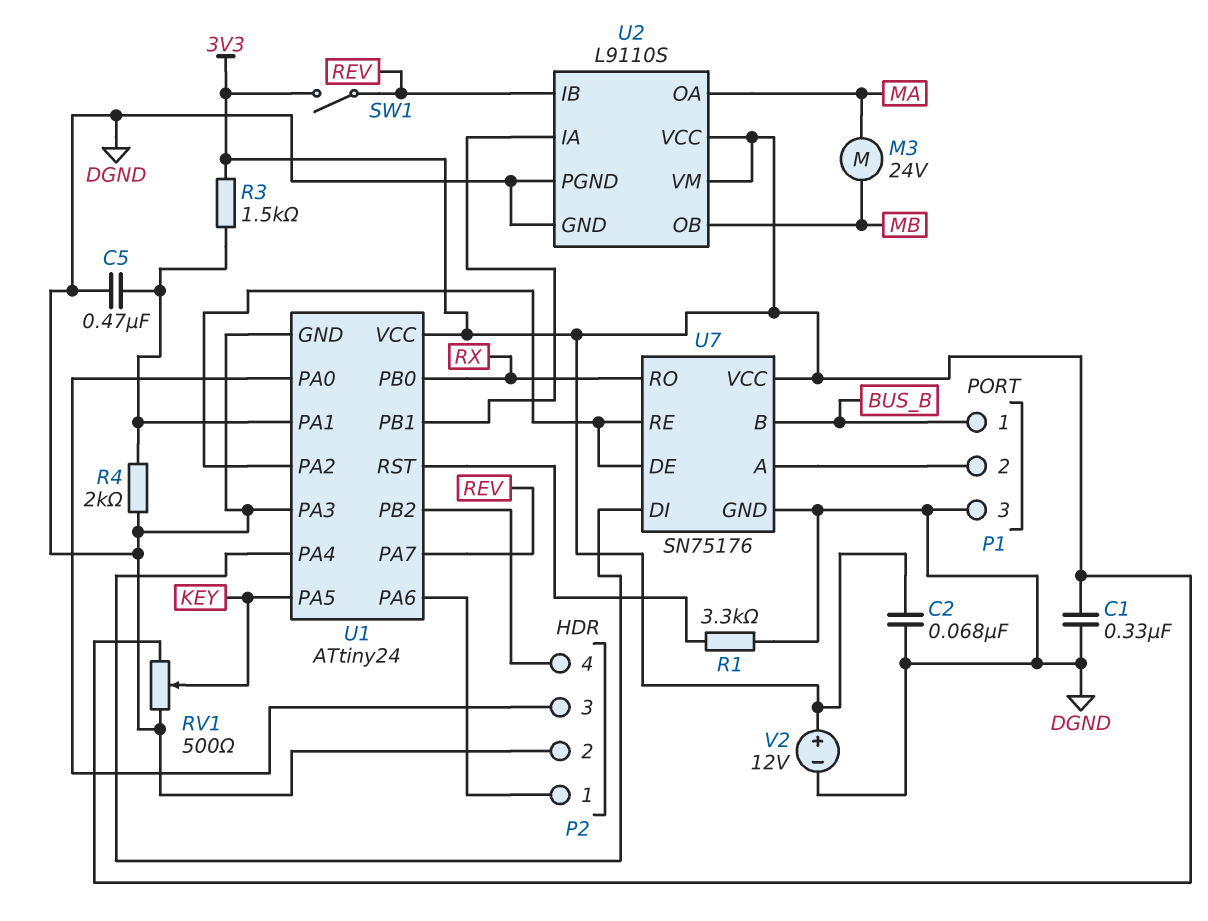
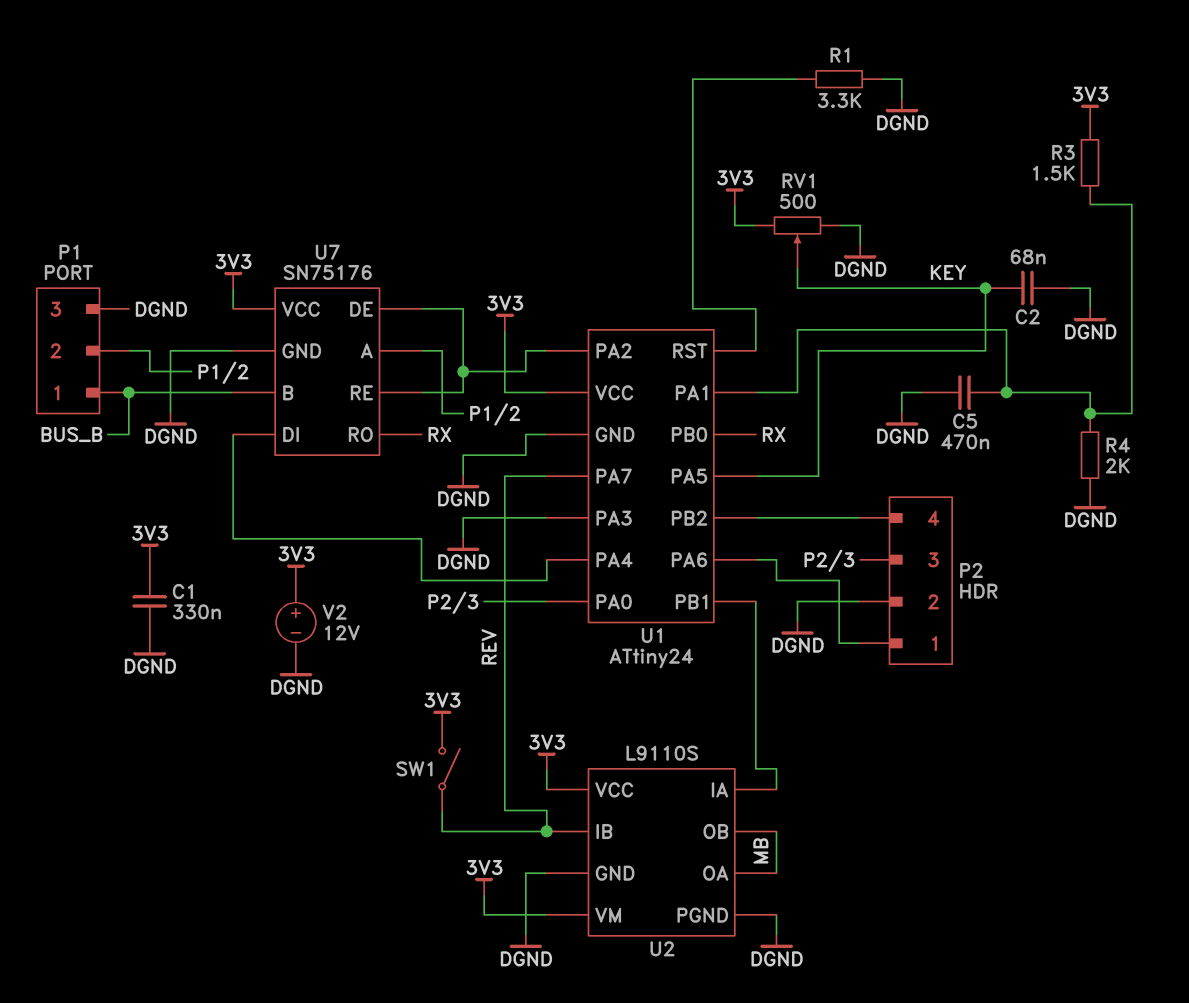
C2: 68nF (3V3, DGND) -> 68nF (DGND, KEY)
M3: motor 24V (MA, MB) -> none
U2 pin OA: MA -> MB

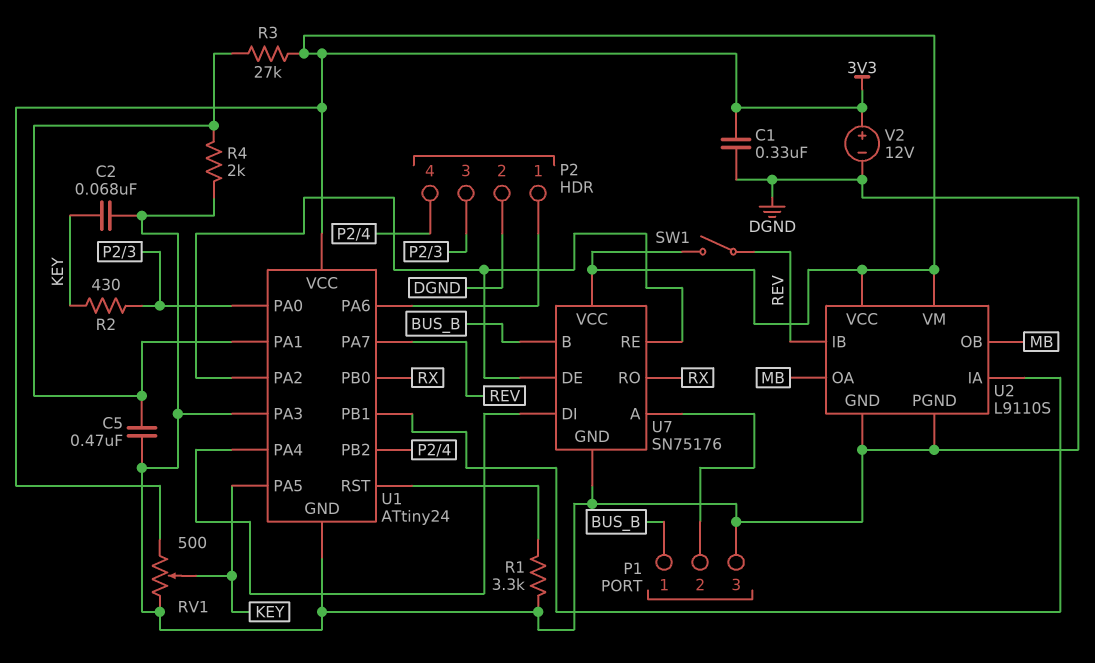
R2: none -> 430 (KEY, P2/3)
R3: 1.5k (3V3, U1/PA1) -> 27k (3V3, U1/PA1)

